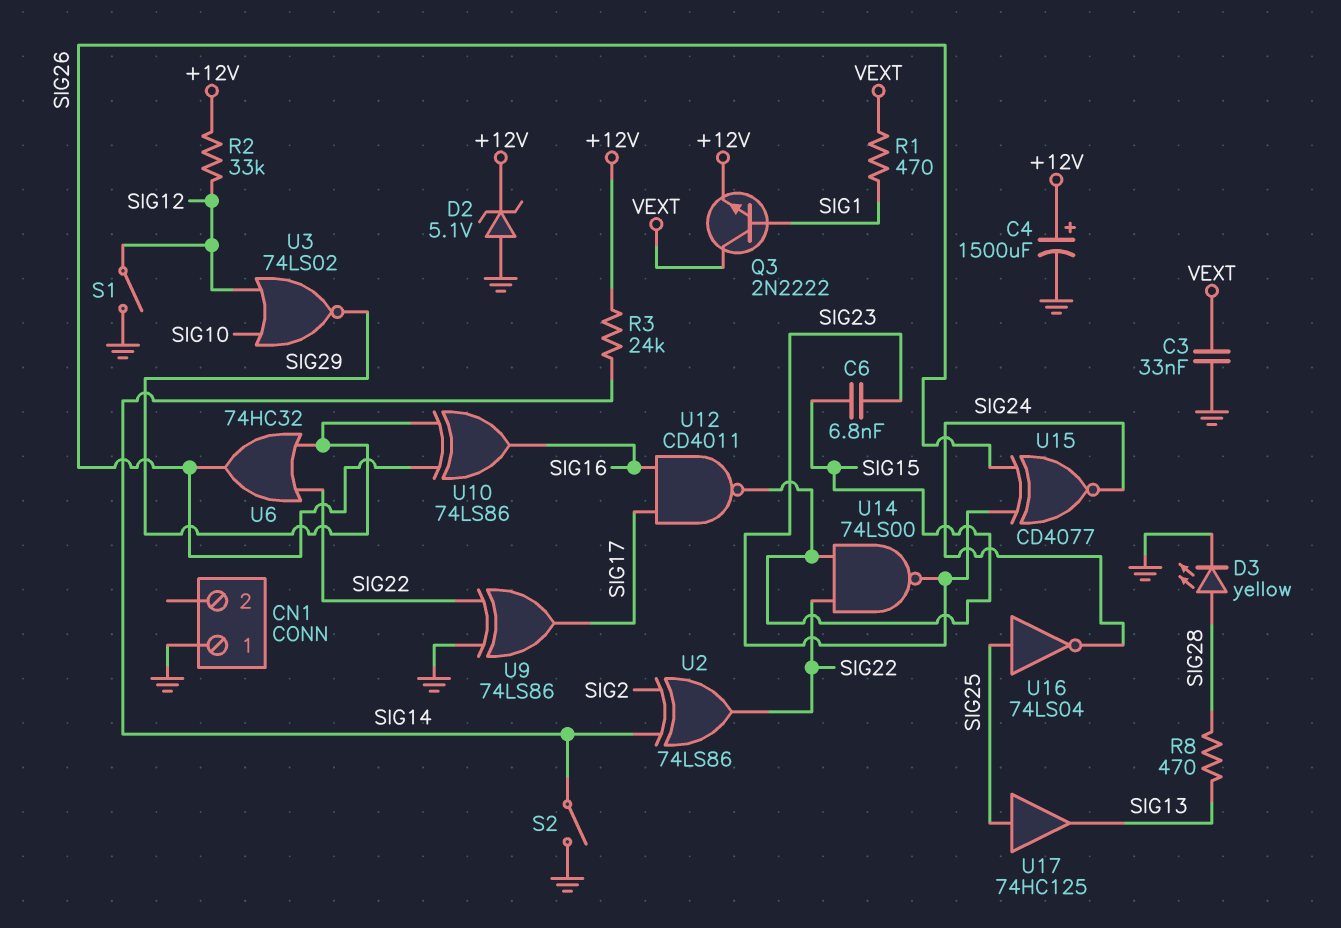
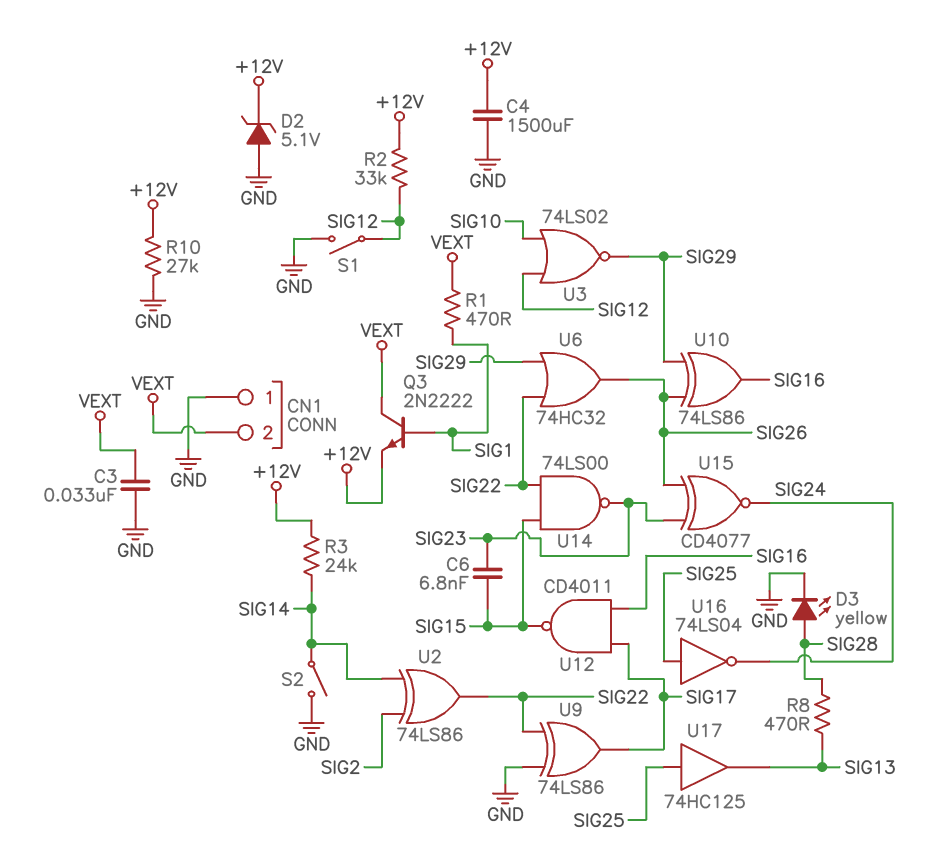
C4: 1500uF (plus +12V, minus GND) -> 1500uF (+12V, GND)
CN1 pin 2: none -> VEXT
R10: none -> 27k (+12V, GND)

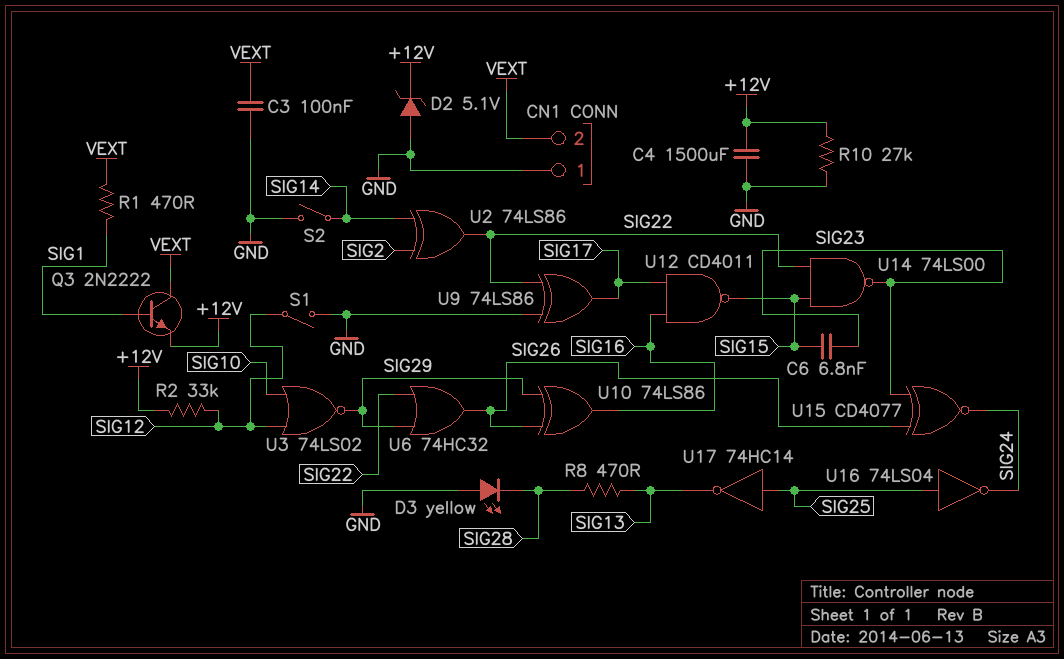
C3: 33nF (GND, VEXT) -> 100nF (GND, VEXT)
D3: LED yellow (A SIG28, K GND) -> LED yellow (A GND, K SIG28)
R3: 24k (+12V, SIG14) -> none
U17: buffer 74HC125 (in SIG25, out SIG13) -> NOT 74HC14 (in SIG25, out SIG13)

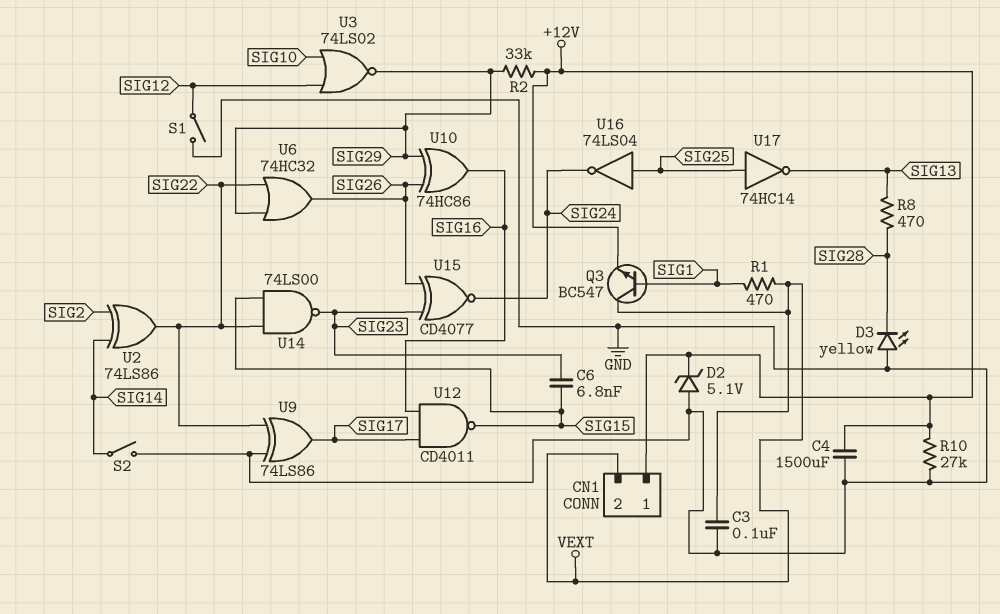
CN1 pin 1: GND -> +12V
Q3: NPN 2N2222 (B SIG1, C VEXT, E +12V) -> NPN BC547 (B SIG1, C VEXT, E +12V)
R2: 33k (+12V, SIG12) -> 33k (+12V, SIG29)
U10: XOR 74LS86 (in SIG26, in SIG29, out SIG16) -> XOR 74HC86 (in SIG26, in SIG29, out SIG16)

